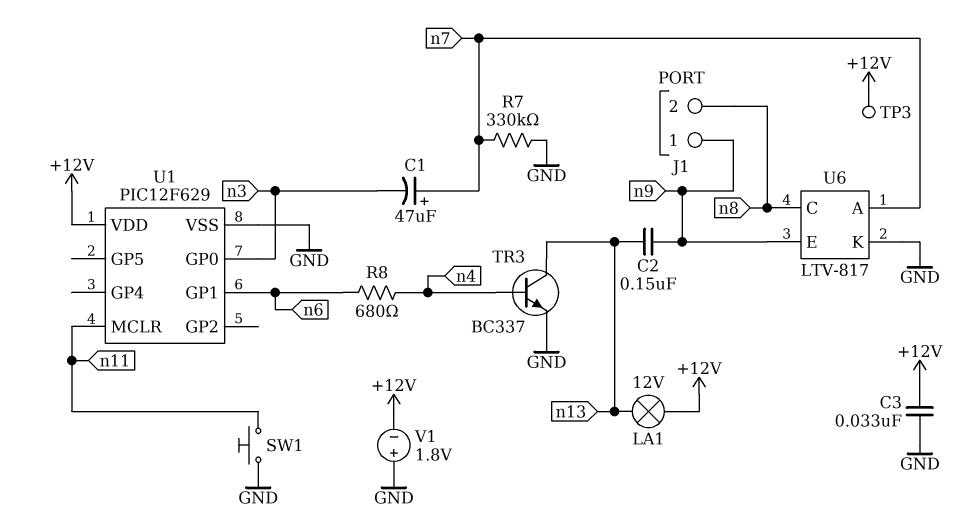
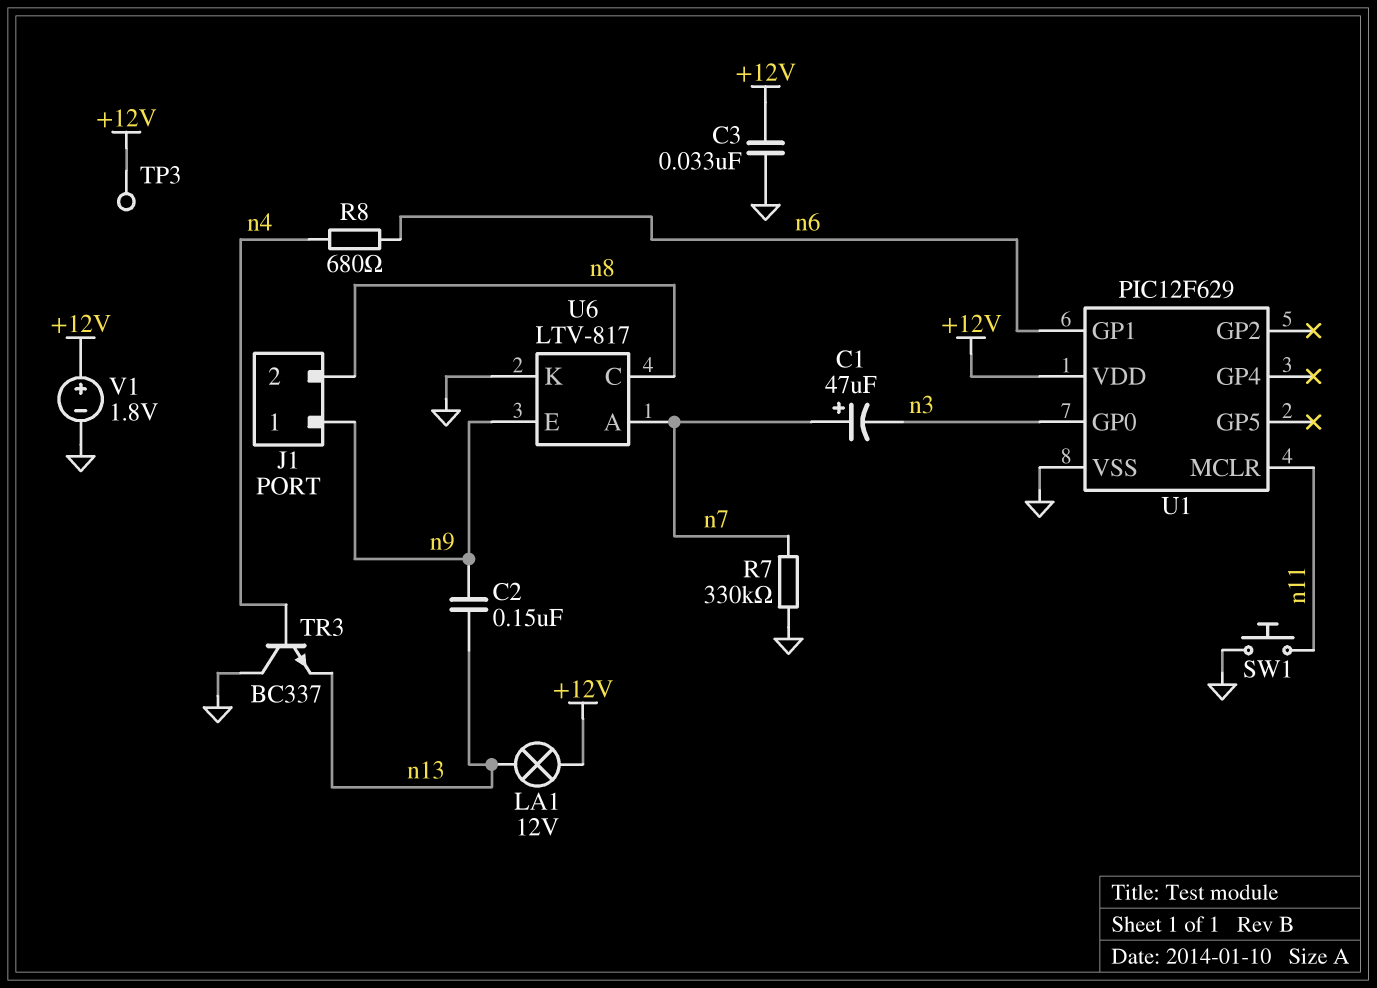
TR3: NPN BC337 (B n4, C n13, E GND) -> NPN BC337 (B n4, C GND, E n13)
V1: 1.8V (plus GND, minus +12V) -> 1.8V (plus +12V, minus GND)

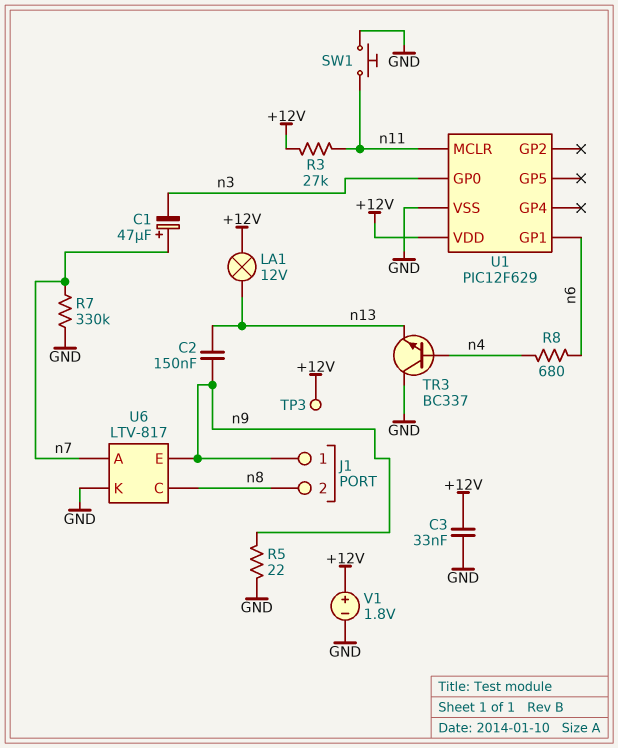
R3: none -> 27k (+12V, n11)
R5: none -> 22 (GND, n9)

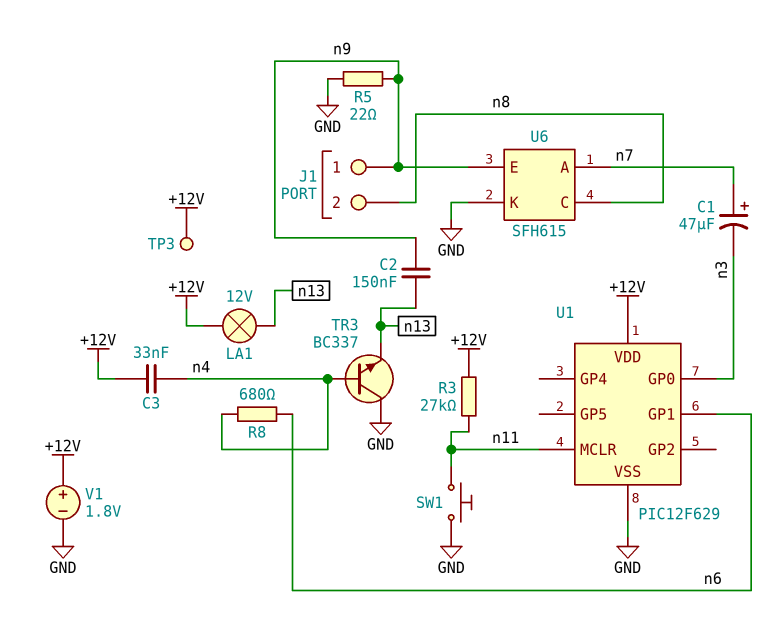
C3: 33nF (+12V, GND) -> 33nF (+12V, n4)
R7: 330k (GND, n7) -> none
U6: LTV-817 -> SFH615

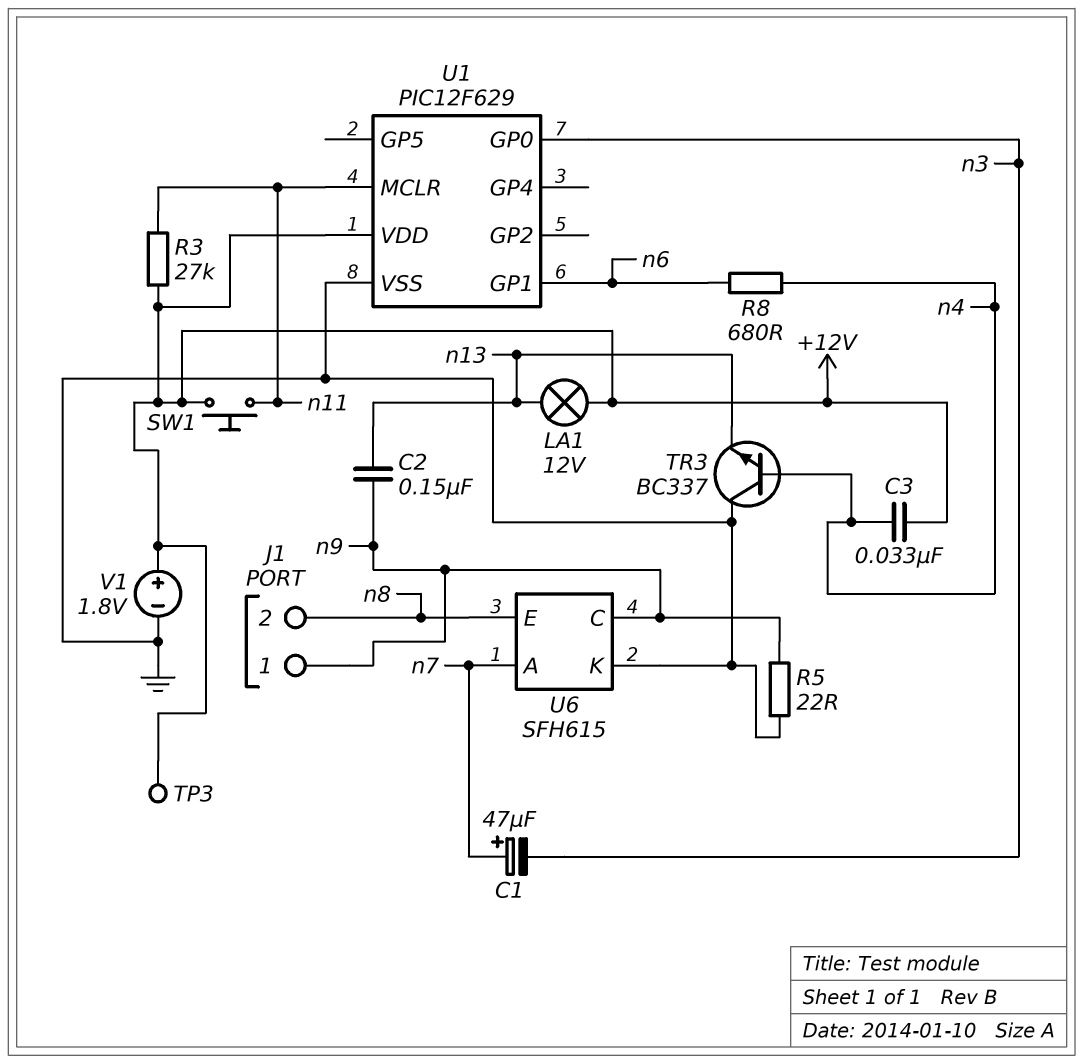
SW1: button (GND, n11) -> button (+12V, n11)
U6 pin C: n8 -> n9
U6 pin E: n9 -> n8

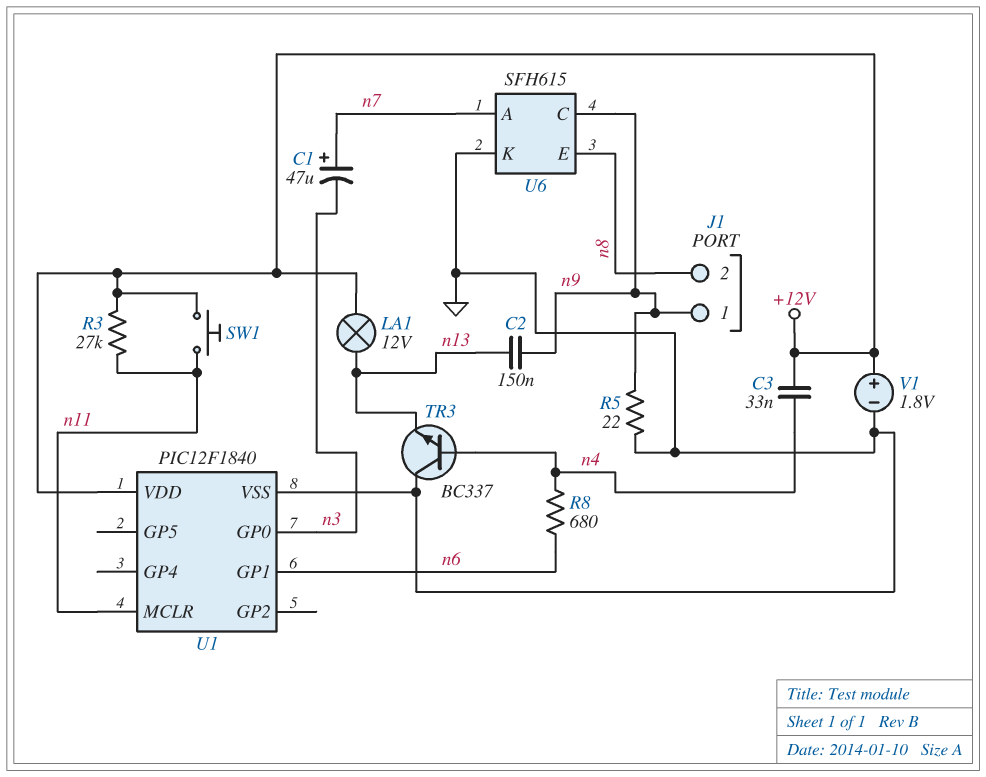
TP3: test point (+12V) -> none
U1: PIC12F629 -> PIC12F1840

